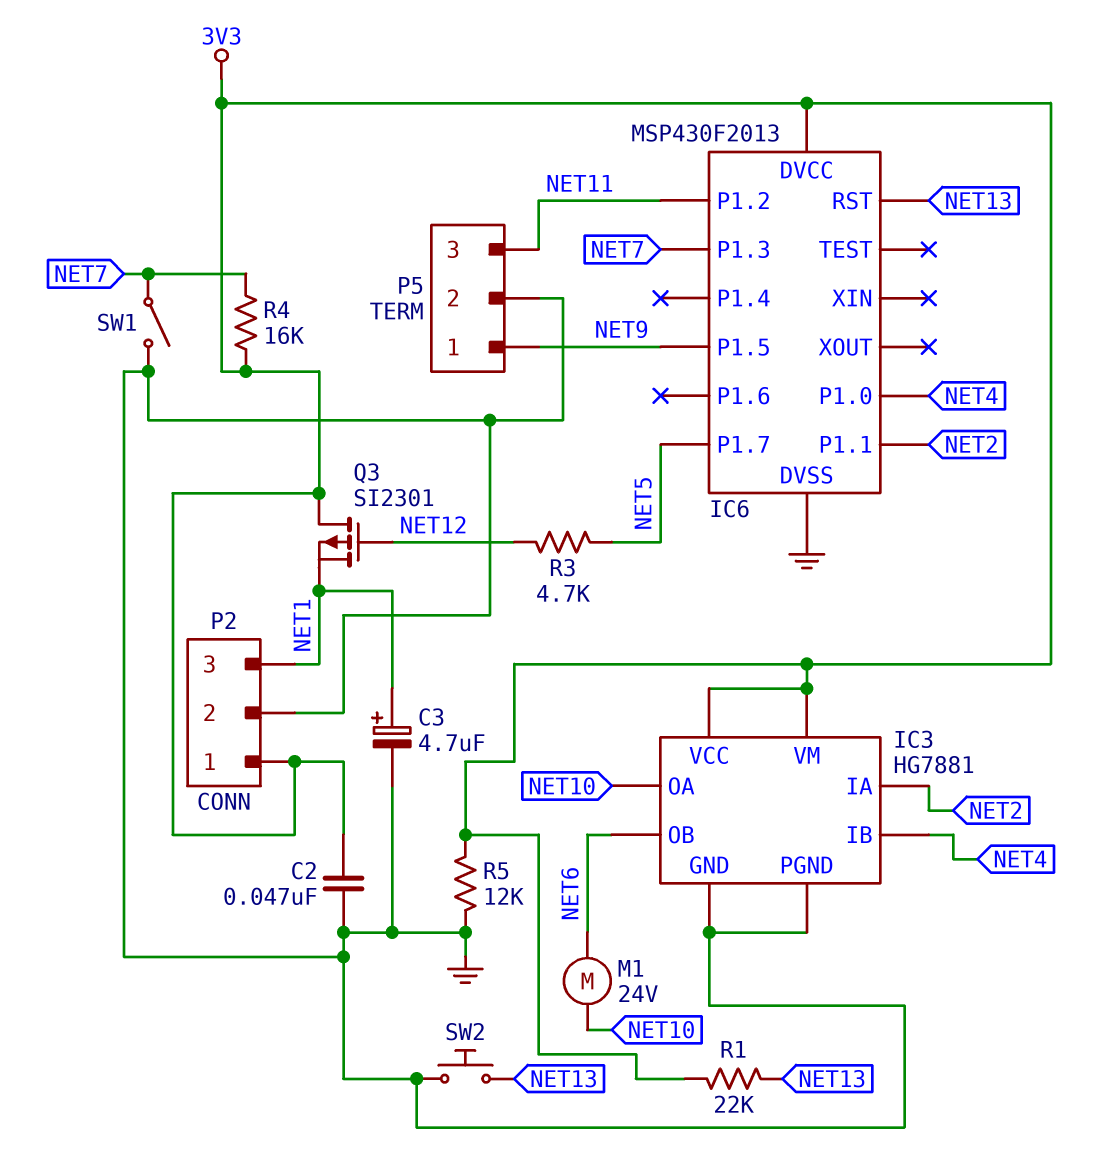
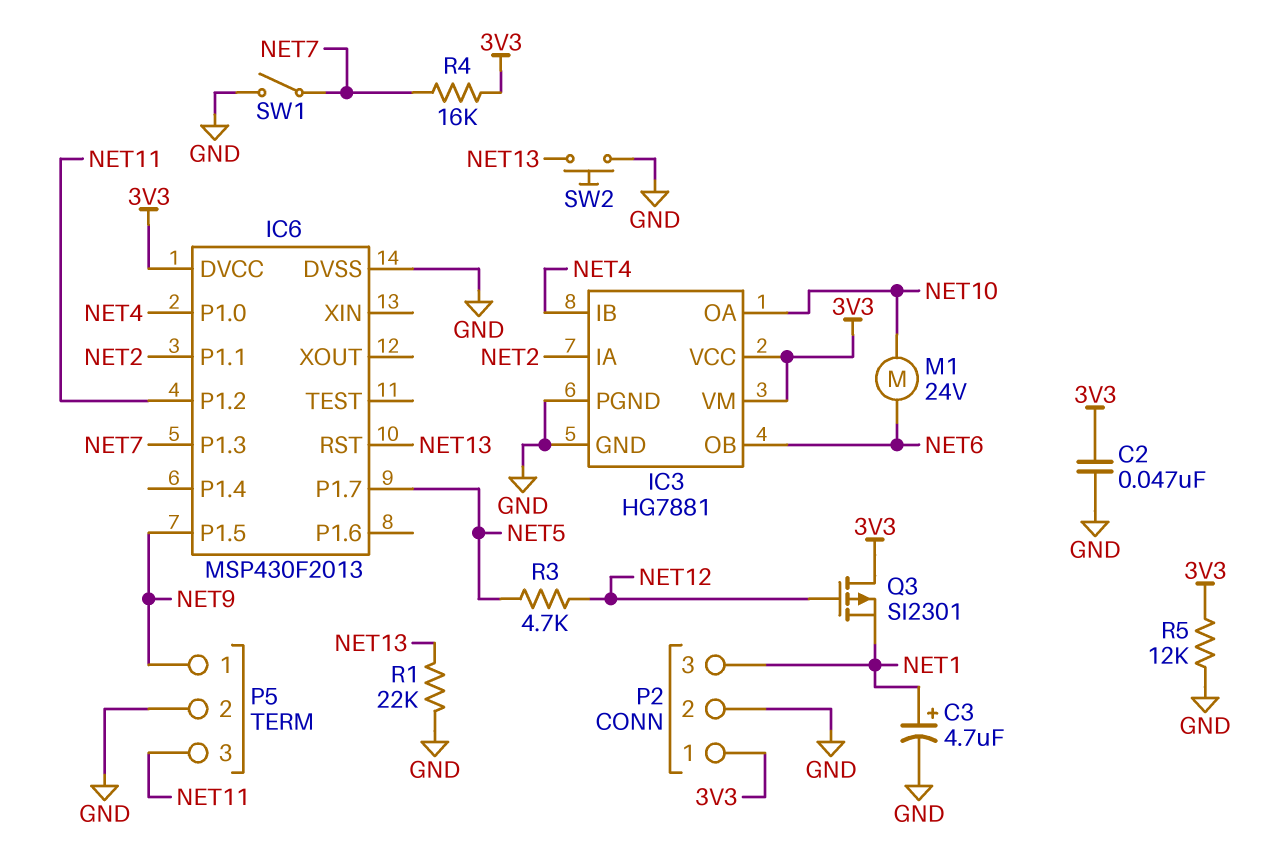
R1: 22k (3V3, NET13) -> 22k (GND, NET13)

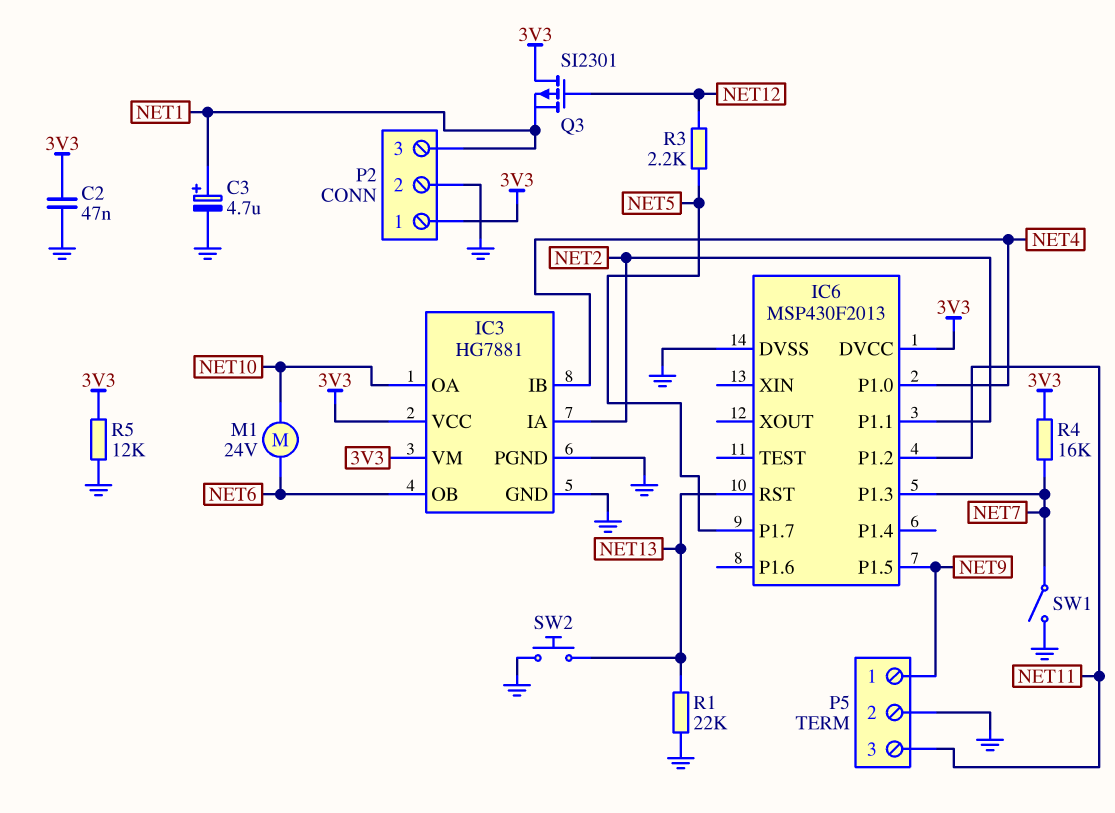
R3: 4.7k (NET5, NET12) -> 2.2k (NET5, NET12)

